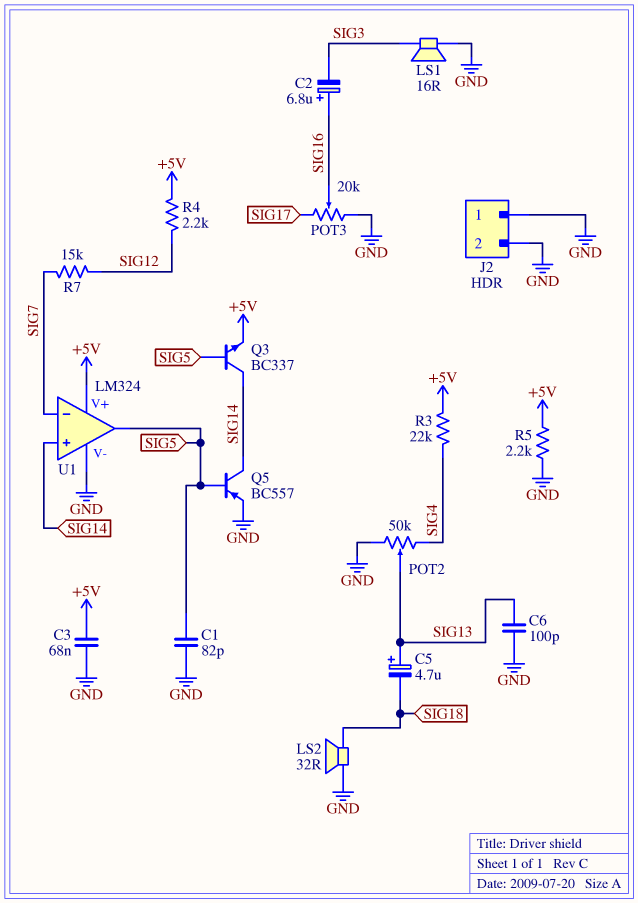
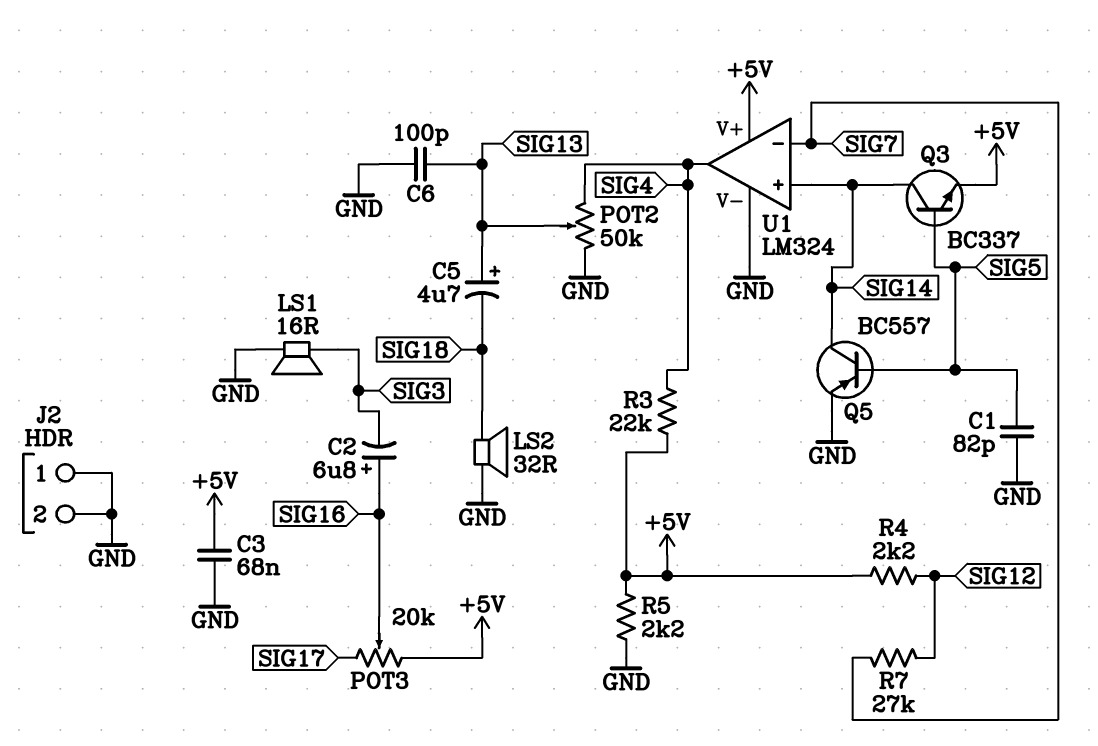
POT3: 20k (GND, SIG17, wiper SIG16) -> 20k (+5V, SIG17, wiper SIG16)
R7: 15k (SIG7, SIG12) -> 27k (SIG7, SIG12)
U1 pin out: SIG5 -> SIG4

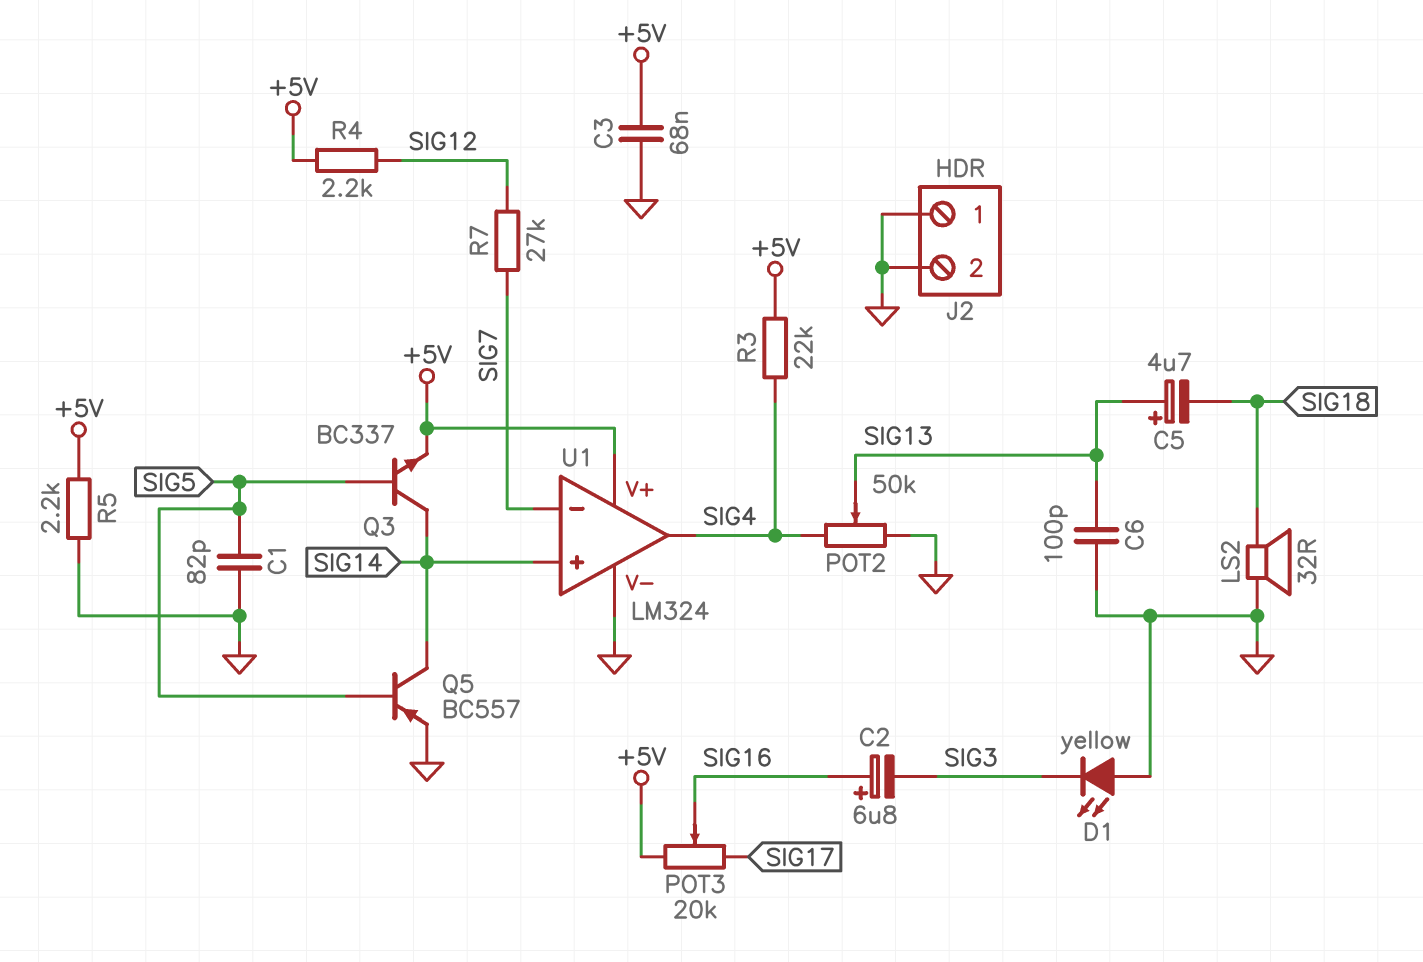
D1: none -> LED yellow (A GND, K SIG3)
LS1: speaker 16R (GND, SIG3) -> none

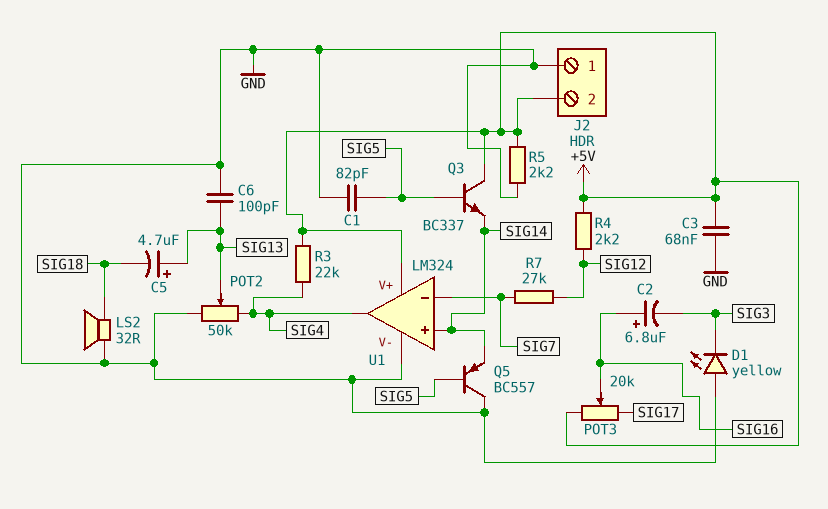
J2 pin 2: GND -> +5V
Q3: NPN BC337 (B SIG5, C SIG14, E +5V) -> NPN BC337 (B SIG5, C +5V, E SIG14)
Q5: PNP BC557 (B SIG5, C SIG14, E GND) -> PNP BC557 (B SIG5, C GND, E SIG14)

